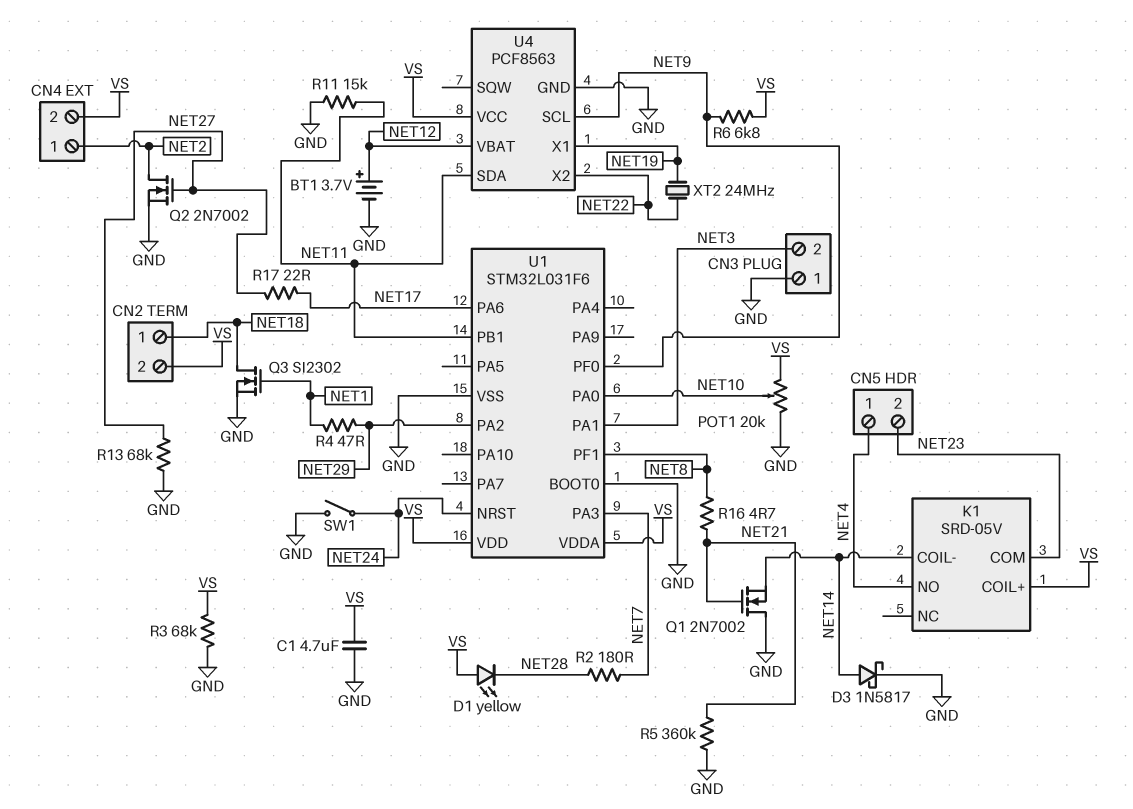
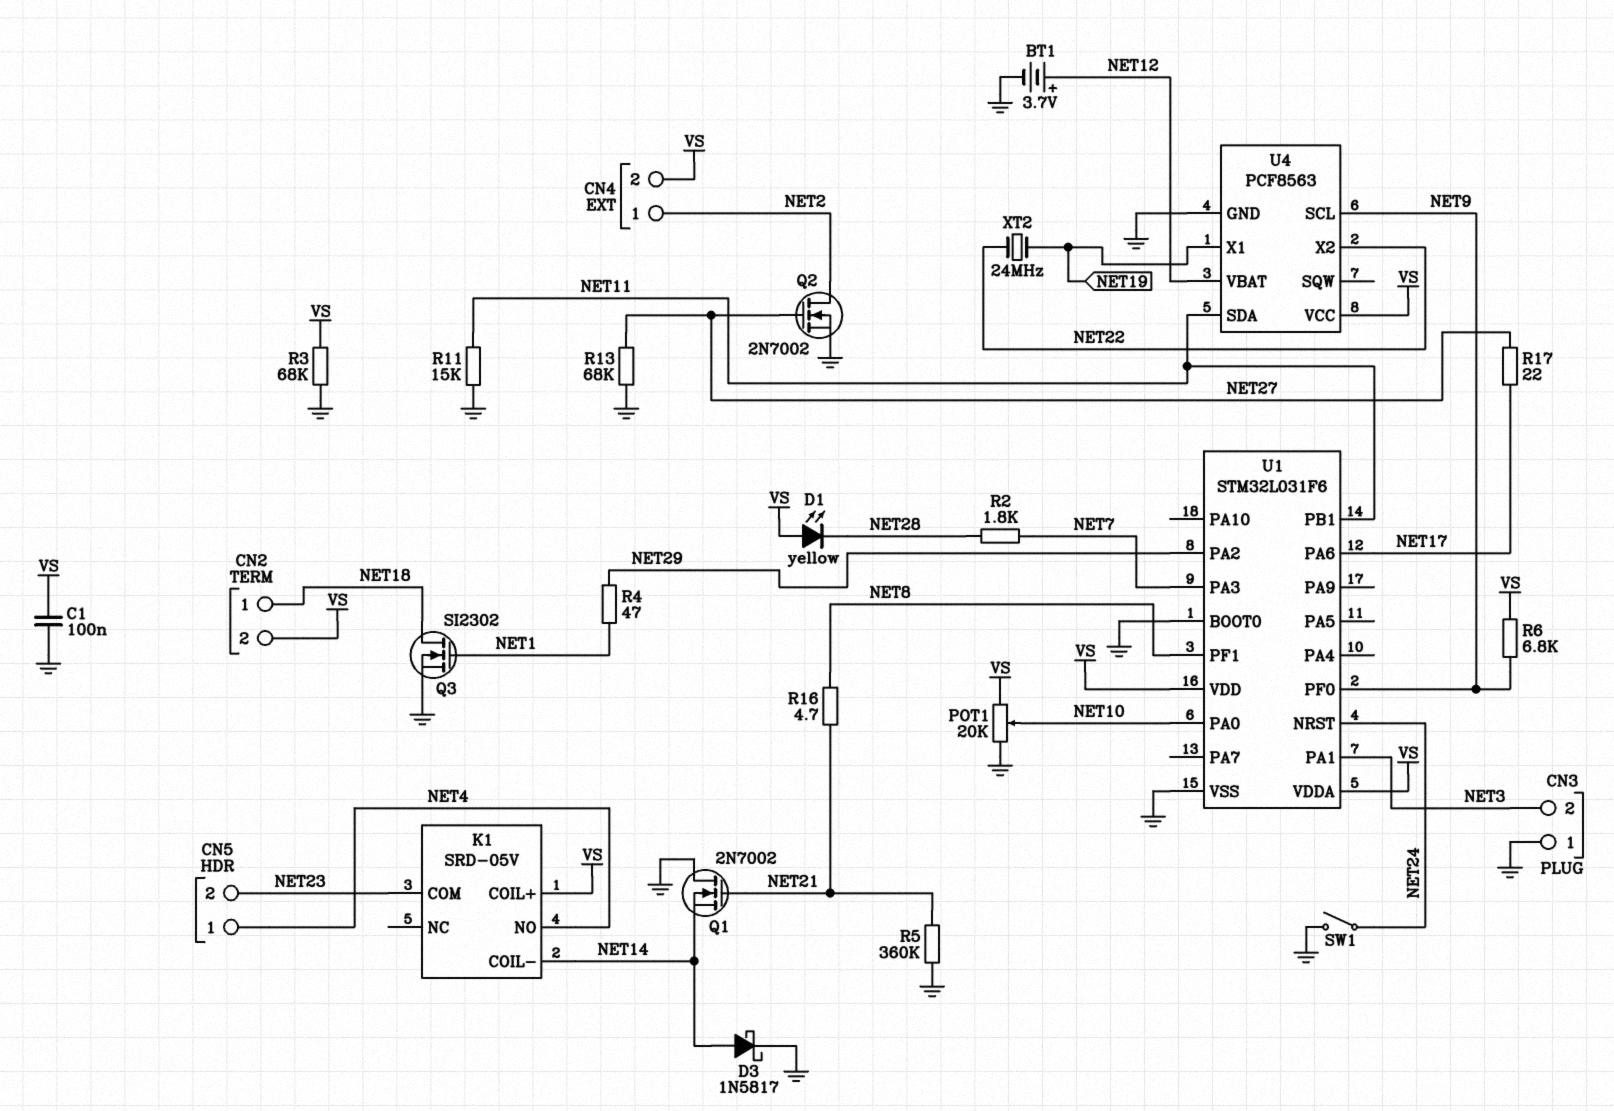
C1: 4.7uF (GND, VS) -> 100nF (GND, VS)
R2: 180 (NET7, NET28) -> 1.8k (NET7, NET28)

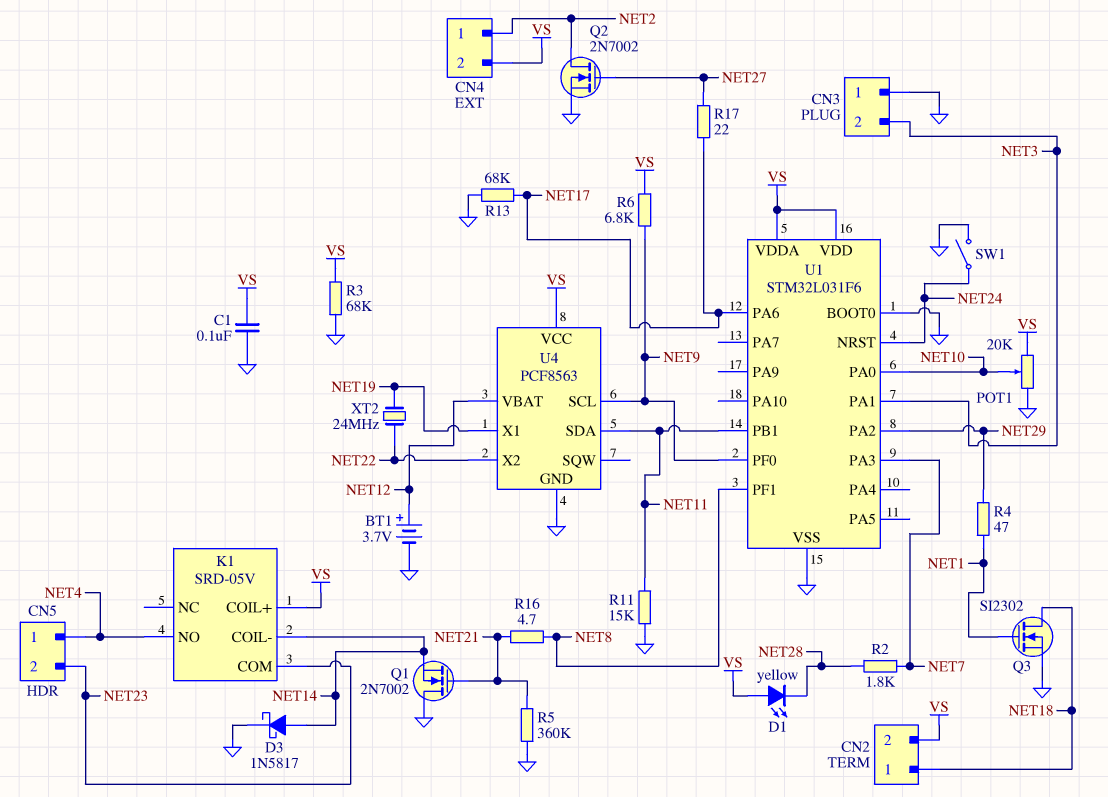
R13: 68k (GND, NET27) -> 68k (GND, NET17)

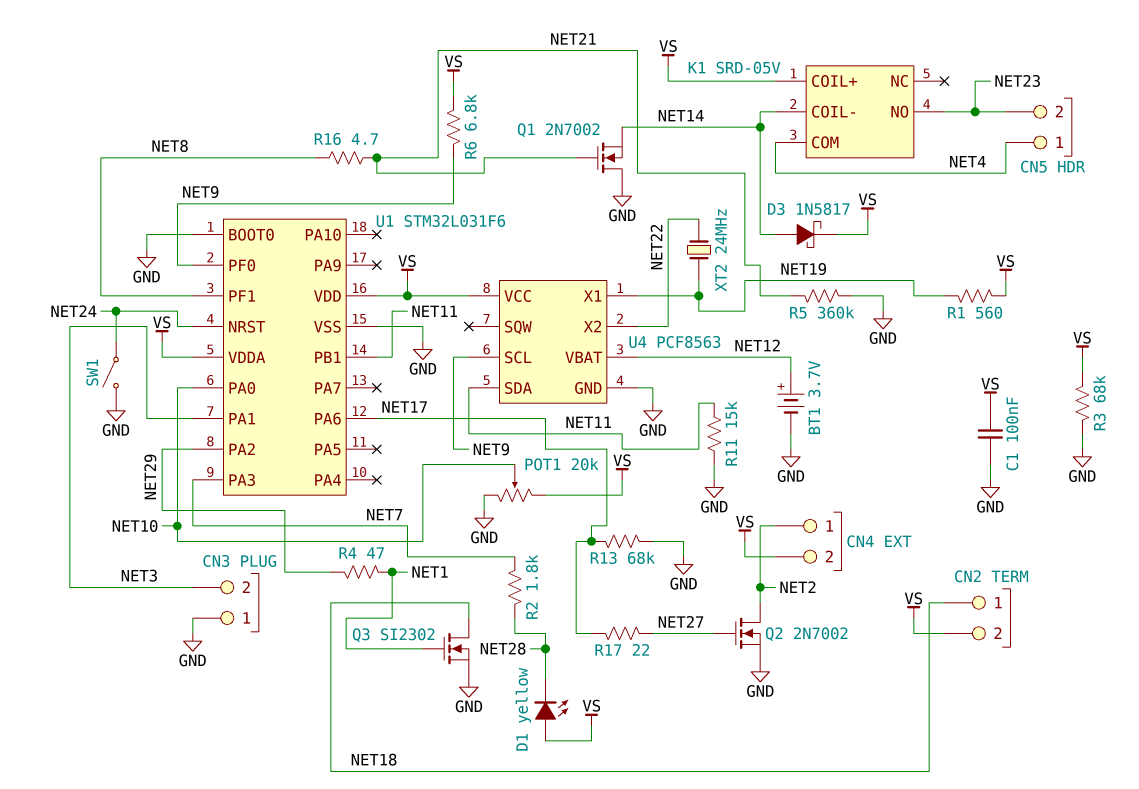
D3: schottky 1N5817 (A NET14, K GND) -> schottky 1N5817 (A NET14, K VS)
K1 pin COM: NET23 -> NET4
K1 pin NO: NET4 -> NET23
R1: none -> 560 (NET19, VS)

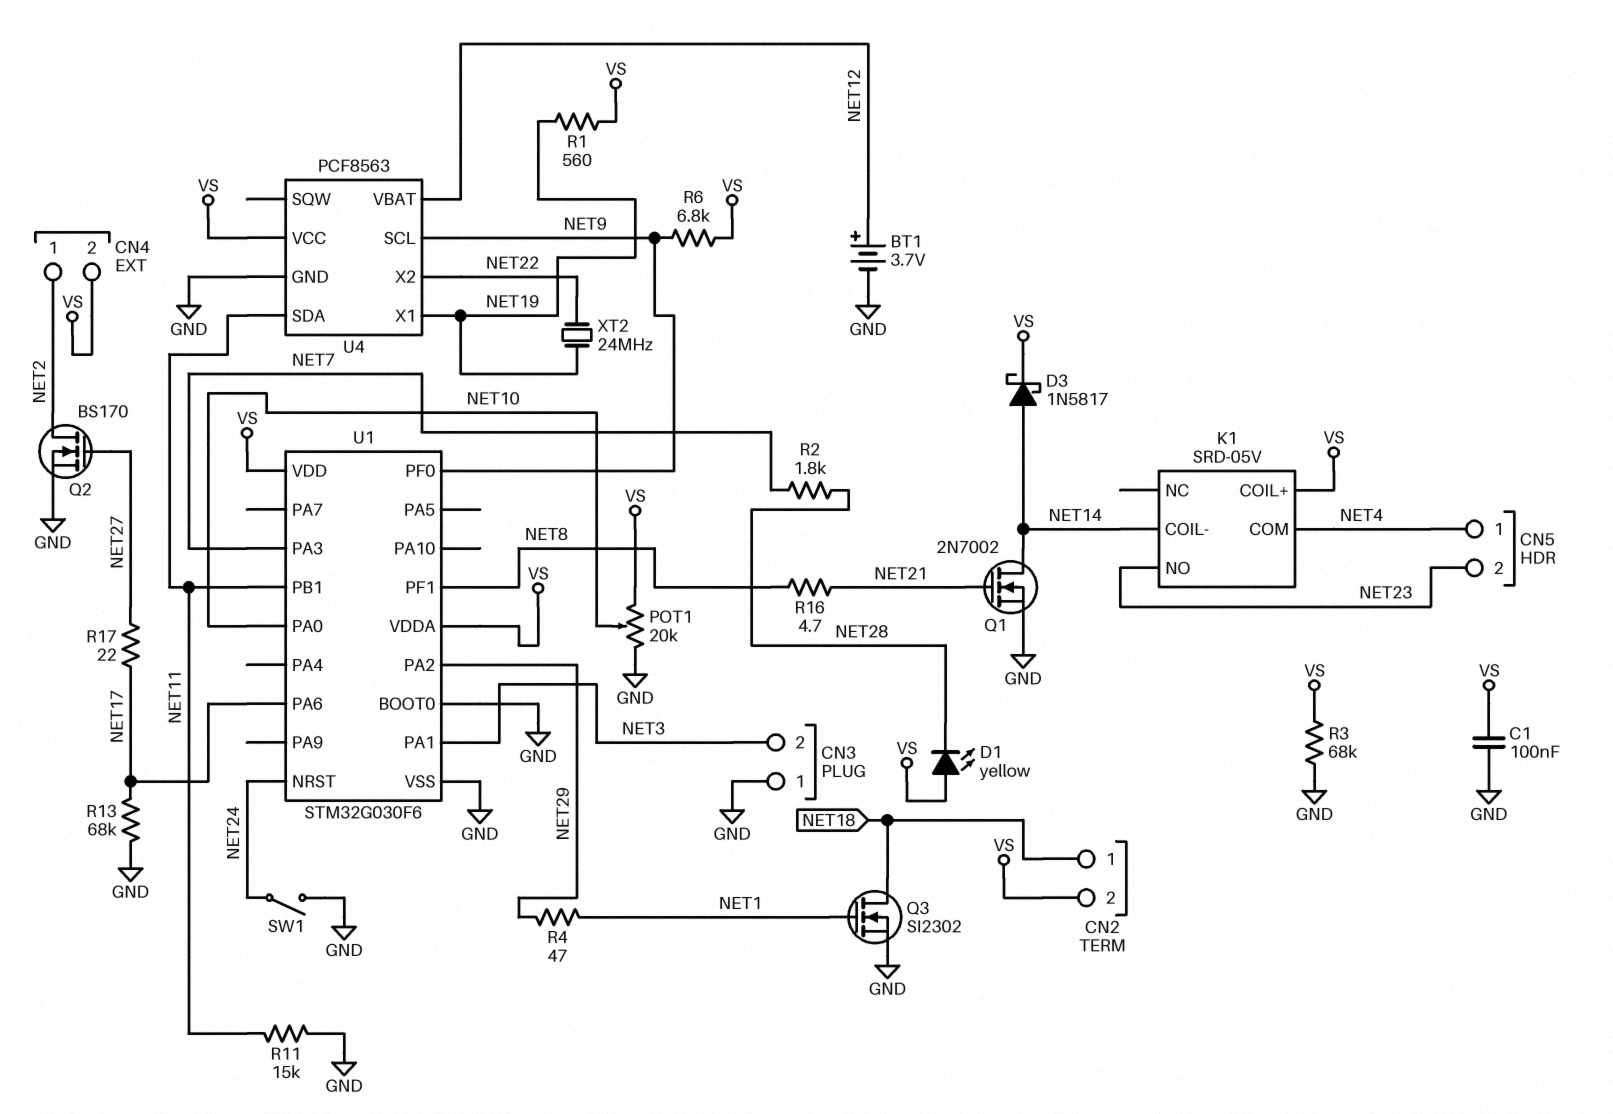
Q1: NMOS 2N7002 (G NET21, D GND, S NET14) -> NMOS 2N7002 (G NET21, D NET14, S GND)
Q2: NMOS 2N7002 (G NET27, D NET2, S GND) -> NMOS BS170 (G NET27, D NET2, S GND)
R5: 360k (GND, NET21) -> none
U1: STM32L031F6 -> STM32G030F6

